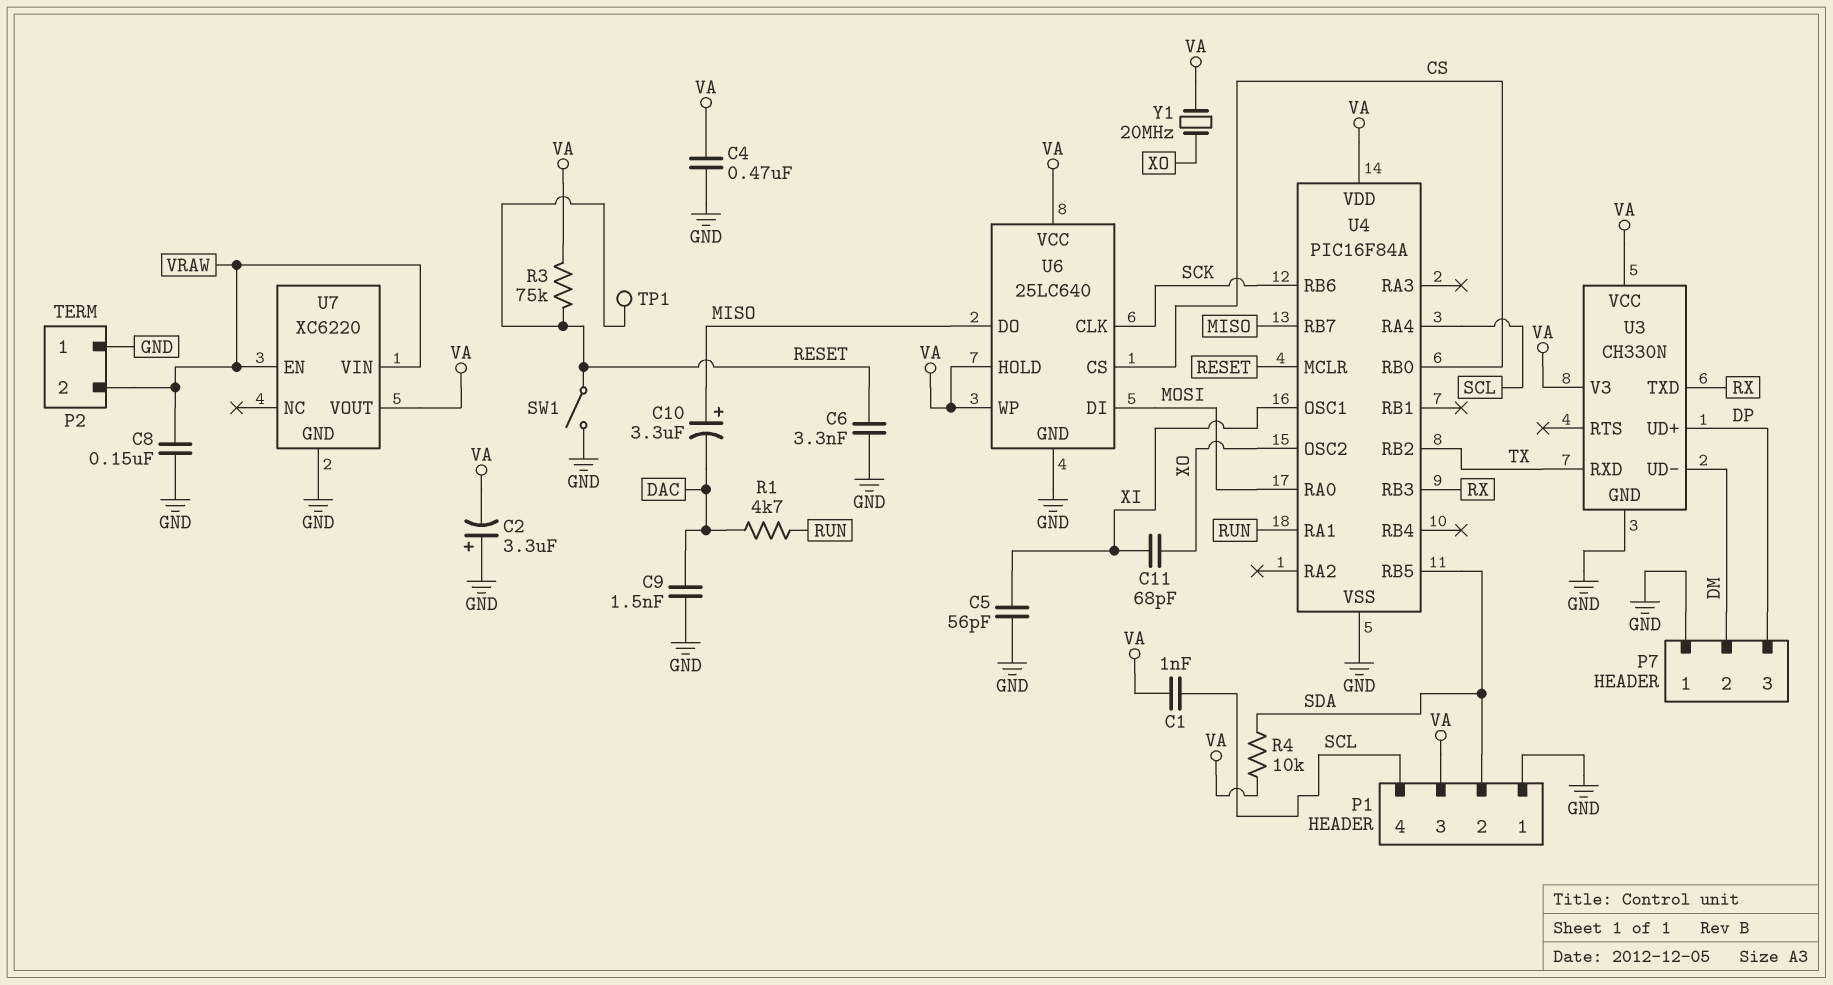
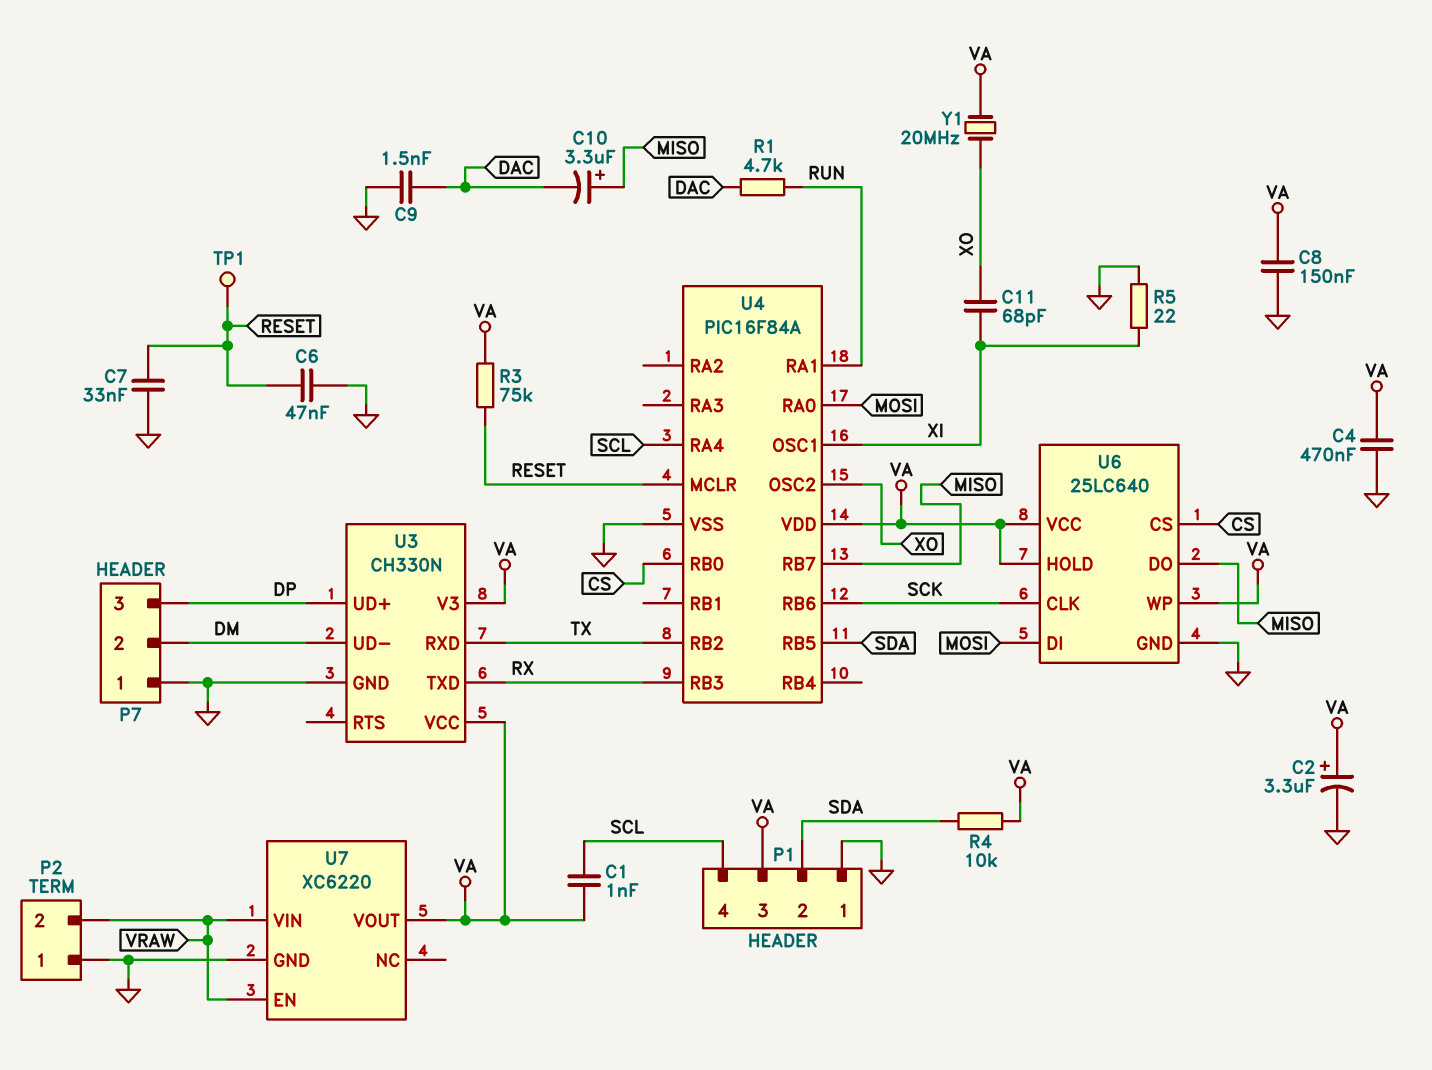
C2: 3.3uF (plus GND, minus VA) -> 3.3uF (plus VA, minus GND)
C5: 56pF (GND, XI) -> none
C6: 3.3nF (GND, RESET) -> 47nF (GND, RESET)
C7: none -> 33nF (GND, RESET)
C8: 150nF (GND, VRAW) -> 150nF (GND, VA)
R5: none -> 22 (GND, XI)
SW1: switch (GND, RESET) -> none

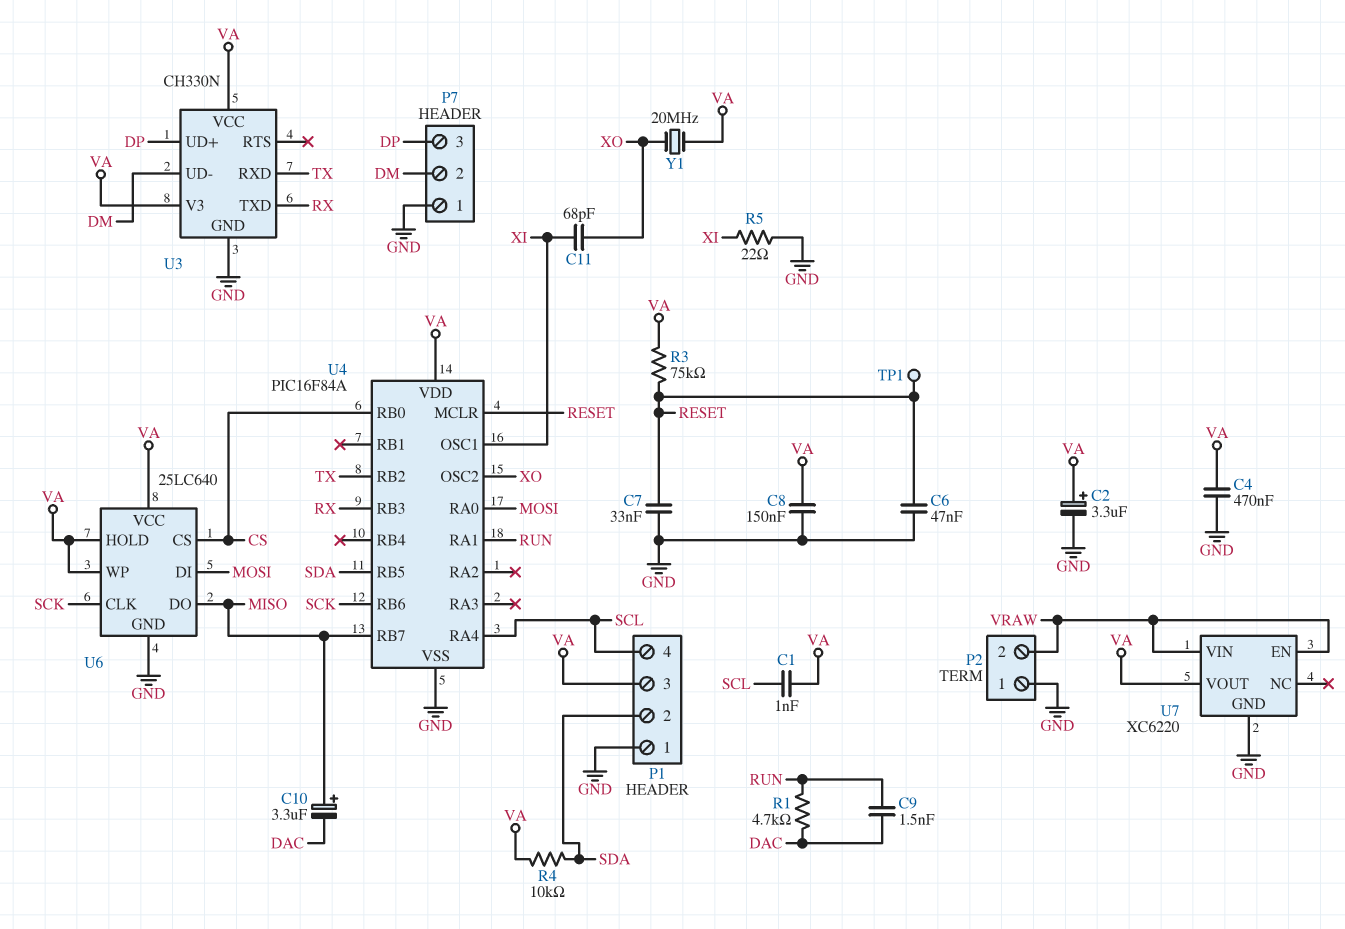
C9: 1.5nF (DAC, GND) -> 1.5nF (DAC, RUN)

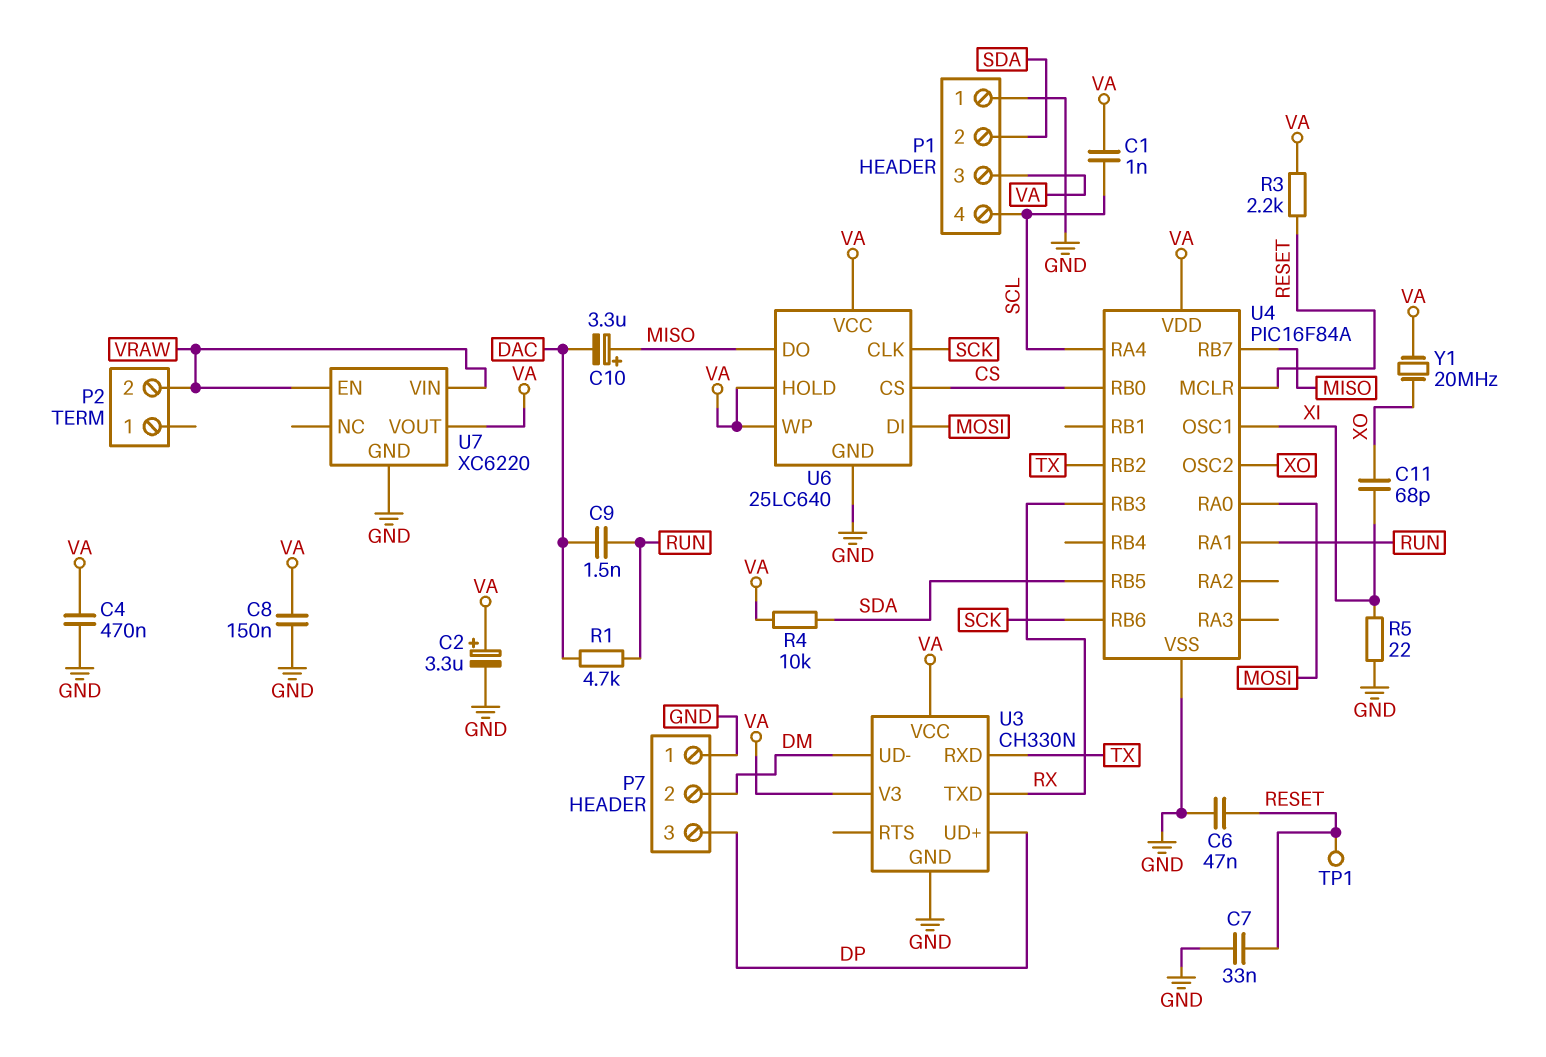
P2 pin 1: GND -> none
R3: 75k (RESET, VA) -> 2.2k (RESET, VA)

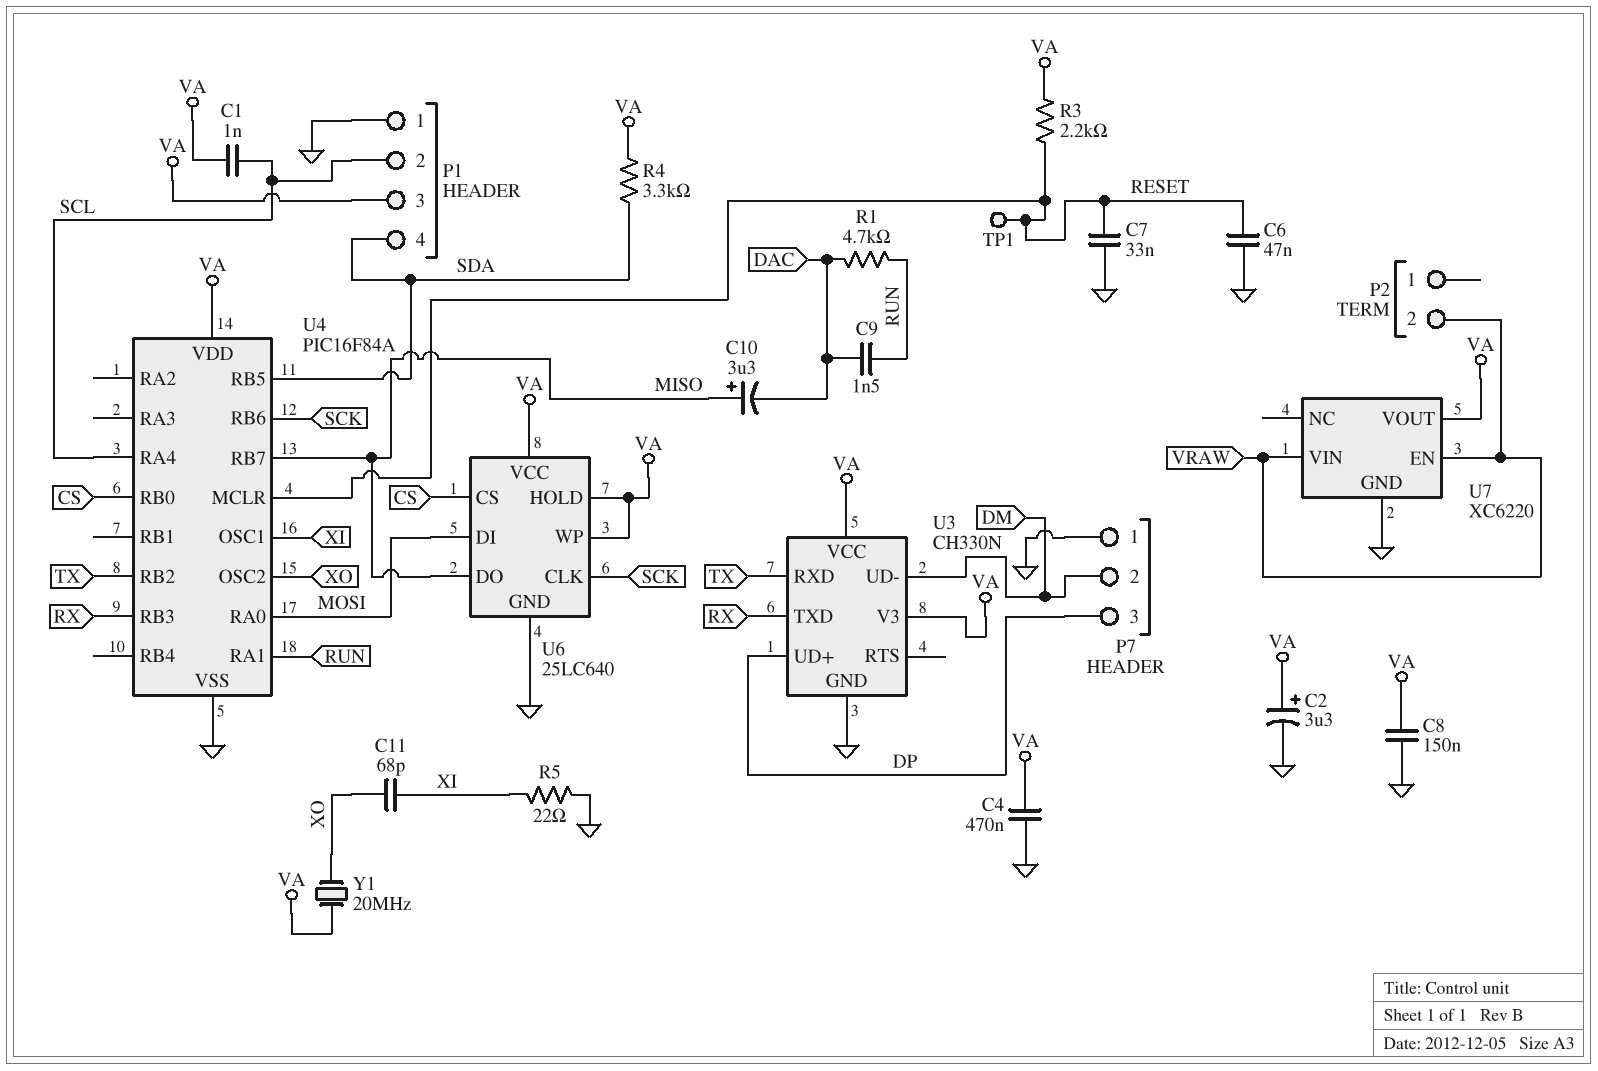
P1 pin 2: SDA -> SCL
P1 pin 4: SCL -> SDA
R4: 10k (SDA, VA) -> 3.3k (SDA, VA)

